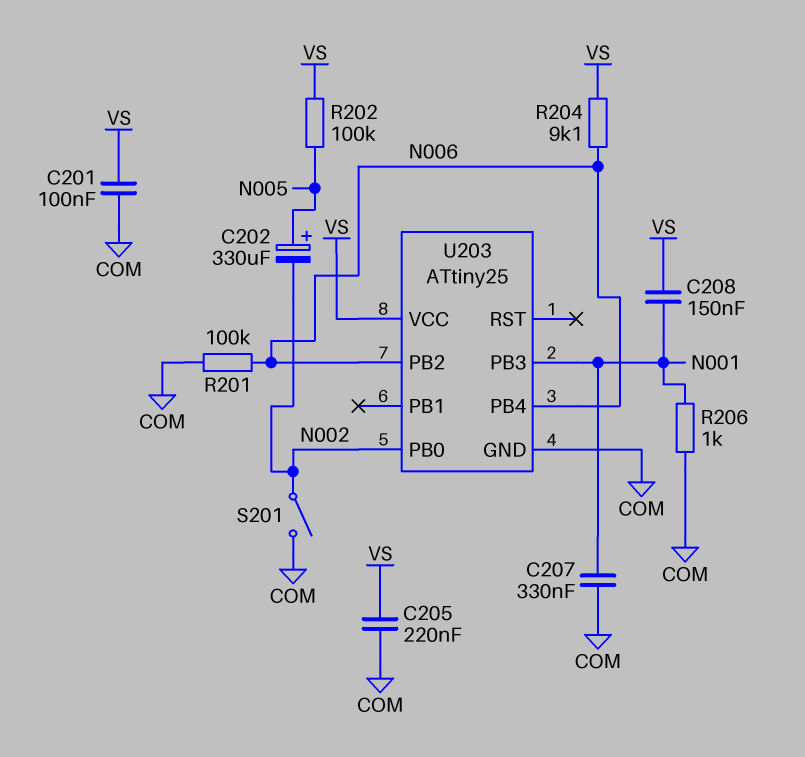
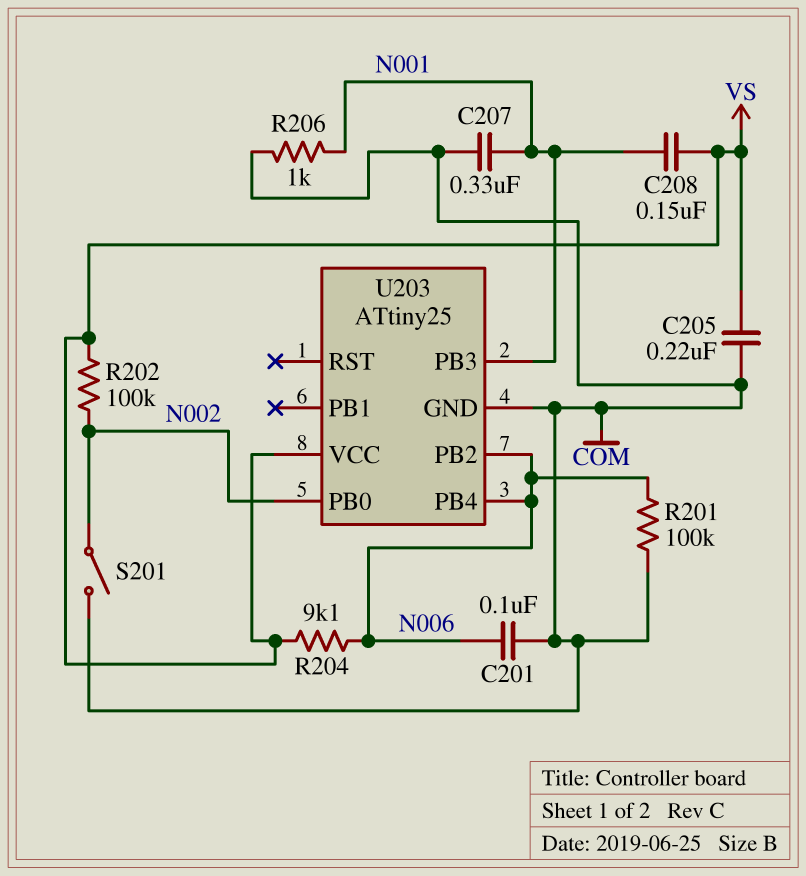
C201: 100nF (COM, VS) -> 100nF (COM, N006)
C202: 330uF (plus N005, minus N002) -> none
R202: 100k (N005, VS) -> 100k (N002, VS)

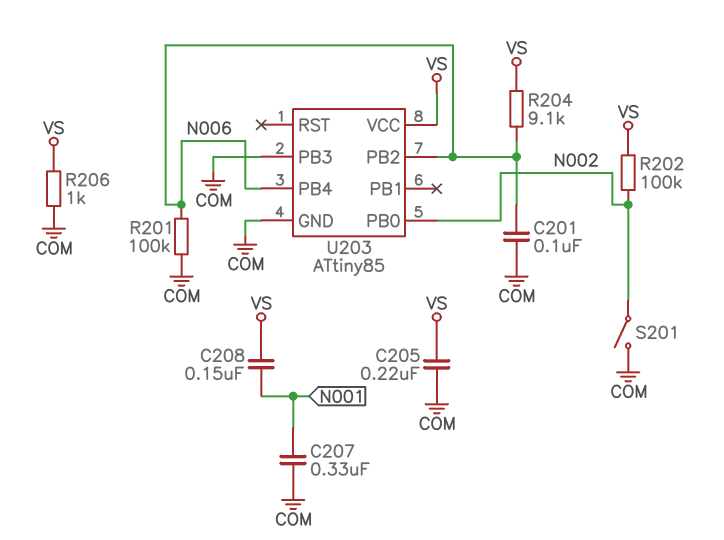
R206: 1k (COM, N001) -> 1k (COM, VS)
U203: ATtiny25 -> ATtiny85
U203 pin PB3: N001 -> COM

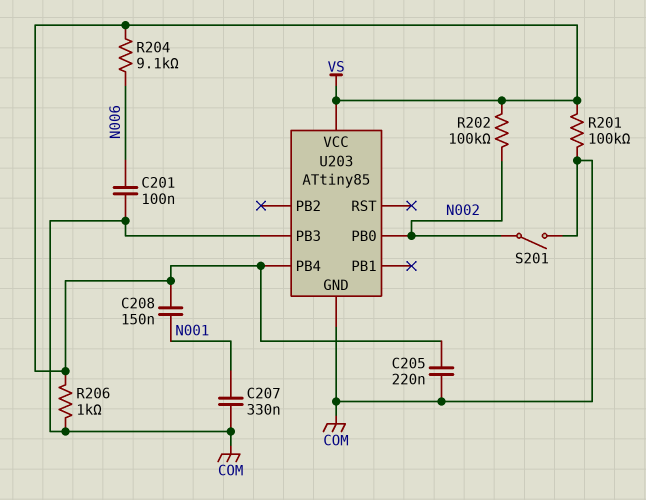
R201: 100k (COM, N006) -> 100k (COM, VS)
U203 pin PB2: N006 -> none
U203 pin PB4: N006 -> VS

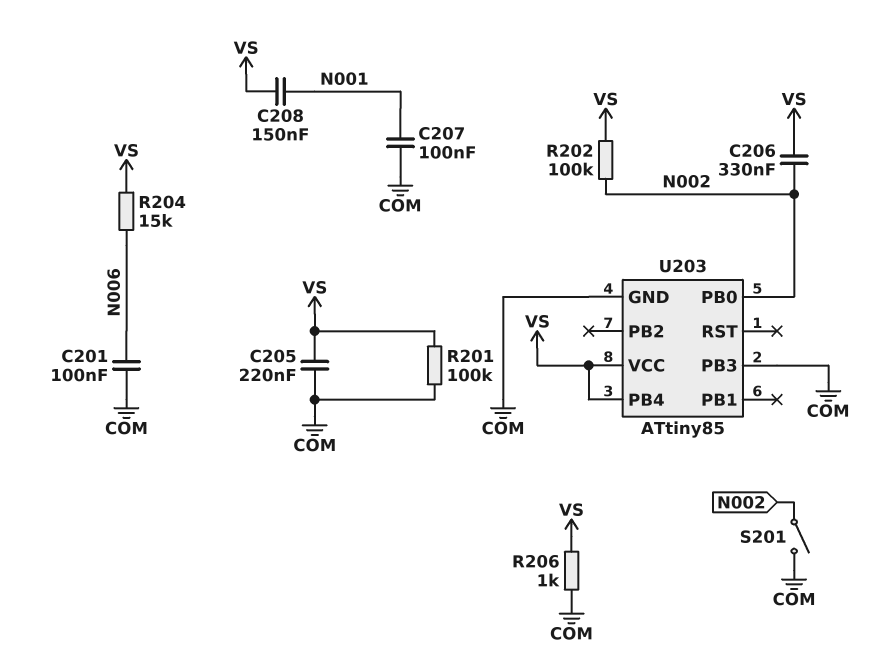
C206: none -> 330nF (N002, VS)
C207: 330nF (COM, N001) -> 100nF (COM, N001)
R204: 9.1k (N006, VS) -> 15k (N006, VS)

